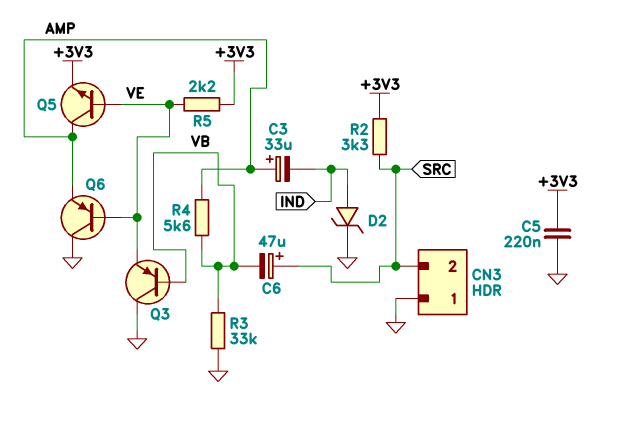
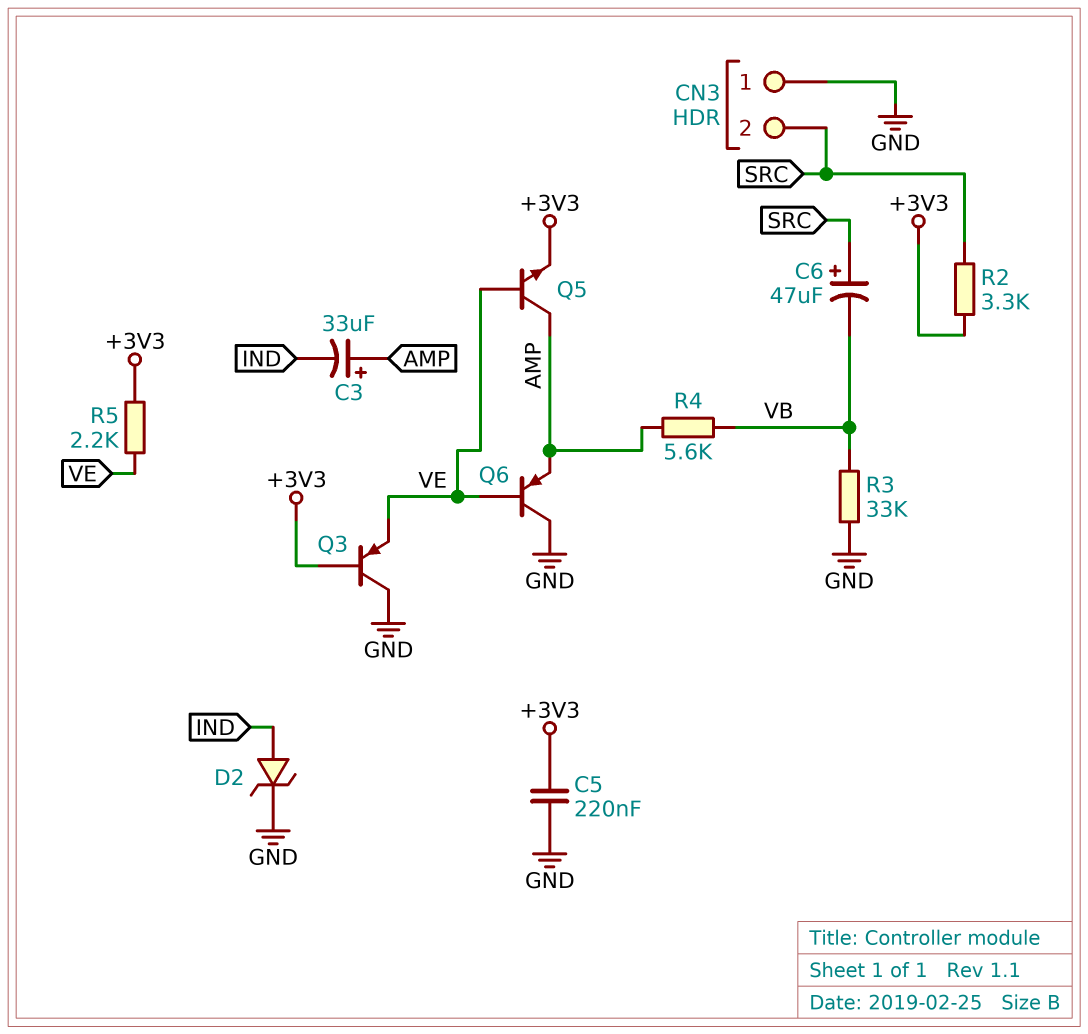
Q3: PNP (B VB, C GND, E VE) -> PNP (B +3V3, C GND, E VE)

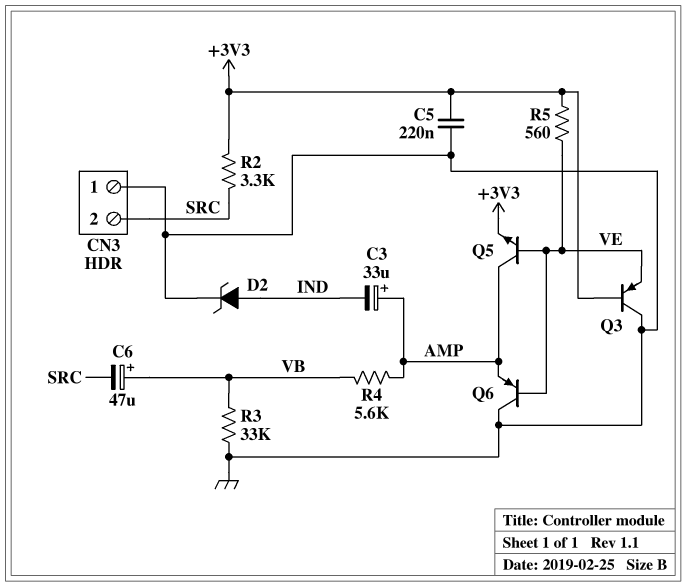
C6: 47uF (plus SRC, minus VB) -> 47uF (plus VB, minus SRC)
R5: 2.2k (+3V3, VE) -> 560 (+3V3, VE)

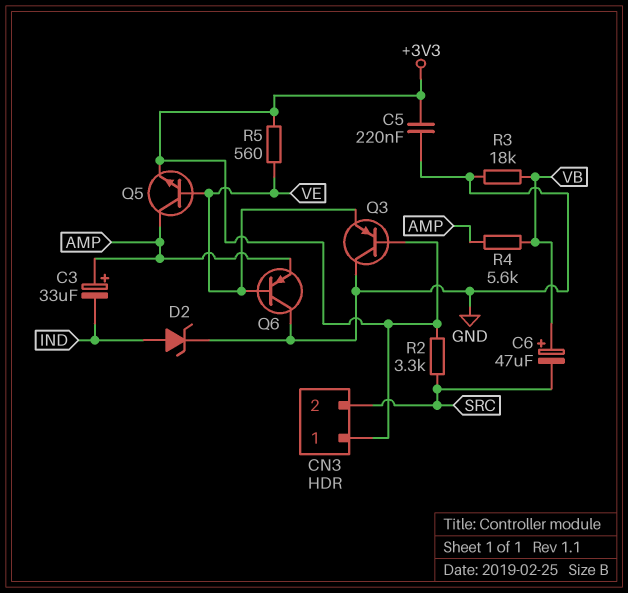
CN3 pin 1: GND -> +3V3
R3: 33k (GND, VB) -> 18k (GND, VB)

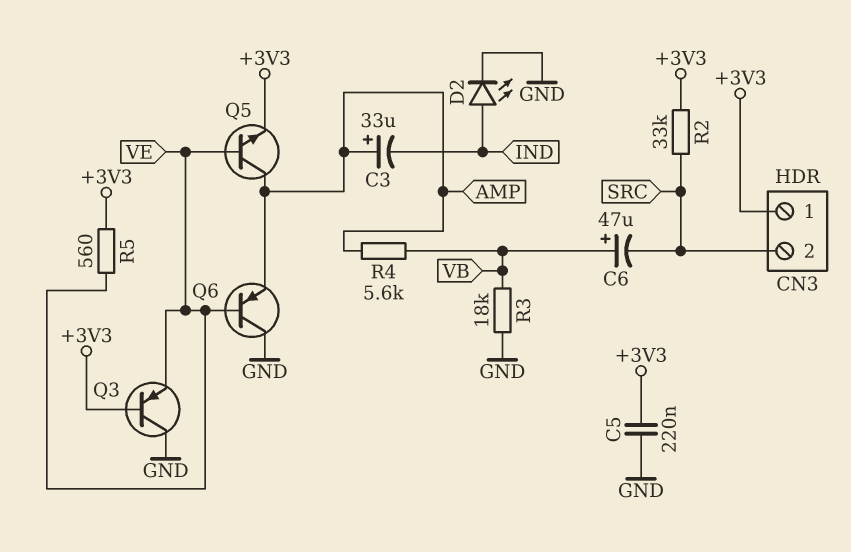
D2: zener (A IND, K GND) -> LED (A IND, K GND)
R2: 3.3k (+3V3, SRC) -> 33k (+3V3, SRC)

